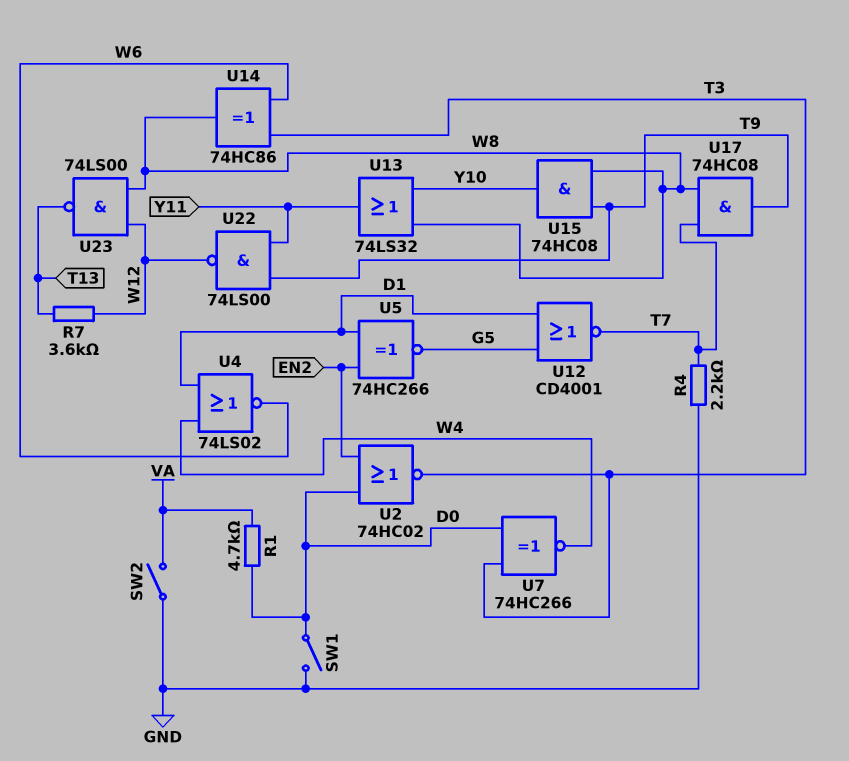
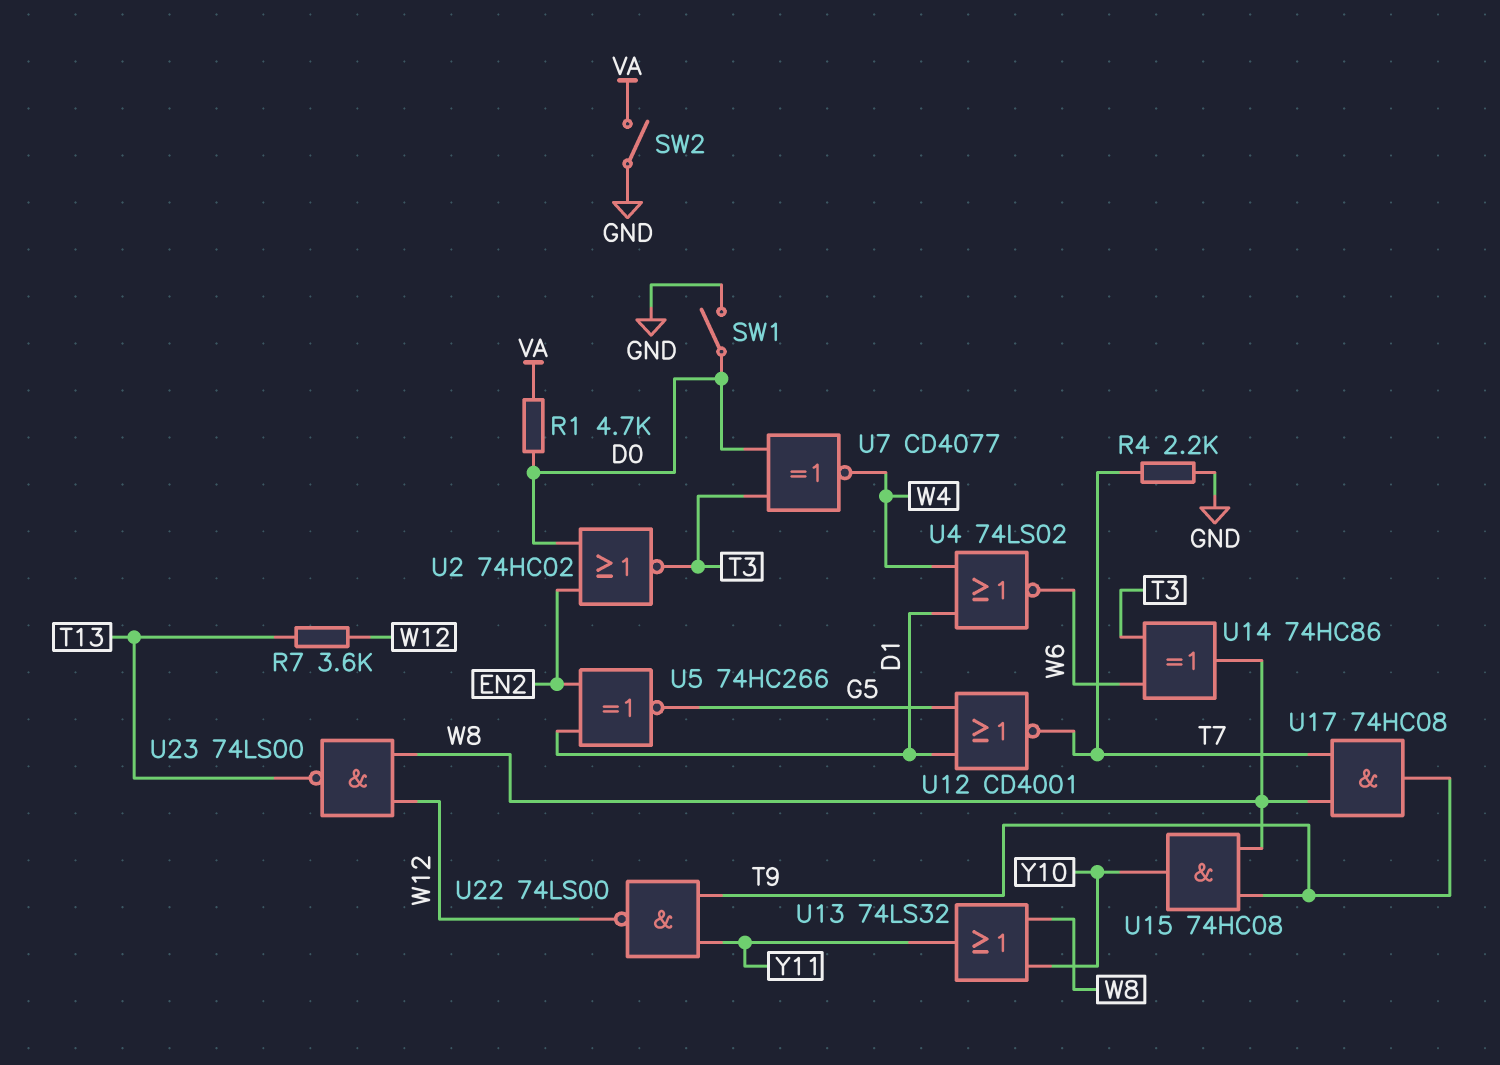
U7: XNOR 74HC266 (in D0, in T3, out W4) -> XNOR CD4077 (in D0, in T3, out W4)

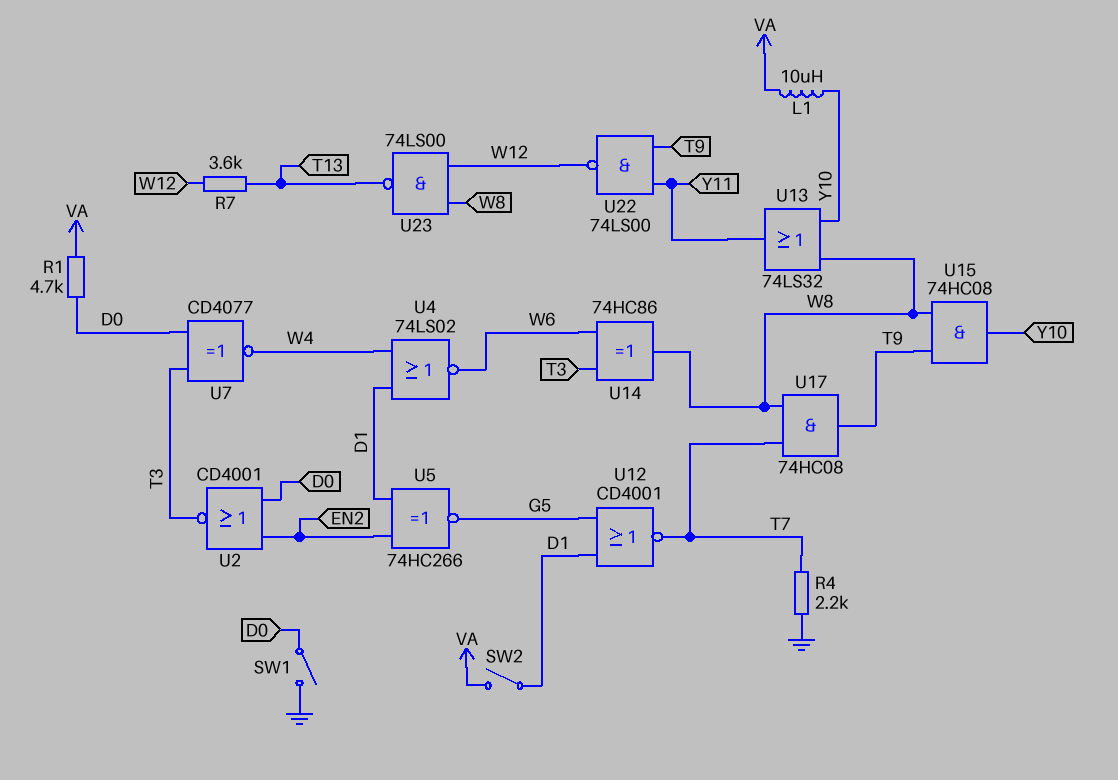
L1: none -> 10uH (VA, Y10)
SW2: switch (GND, VA) -> switch (D1, VA)
U2: NOR 74HC02 (in D0, in EN2, out T3) -> NOR CD4001 (in D0, in EN2, out T3)

